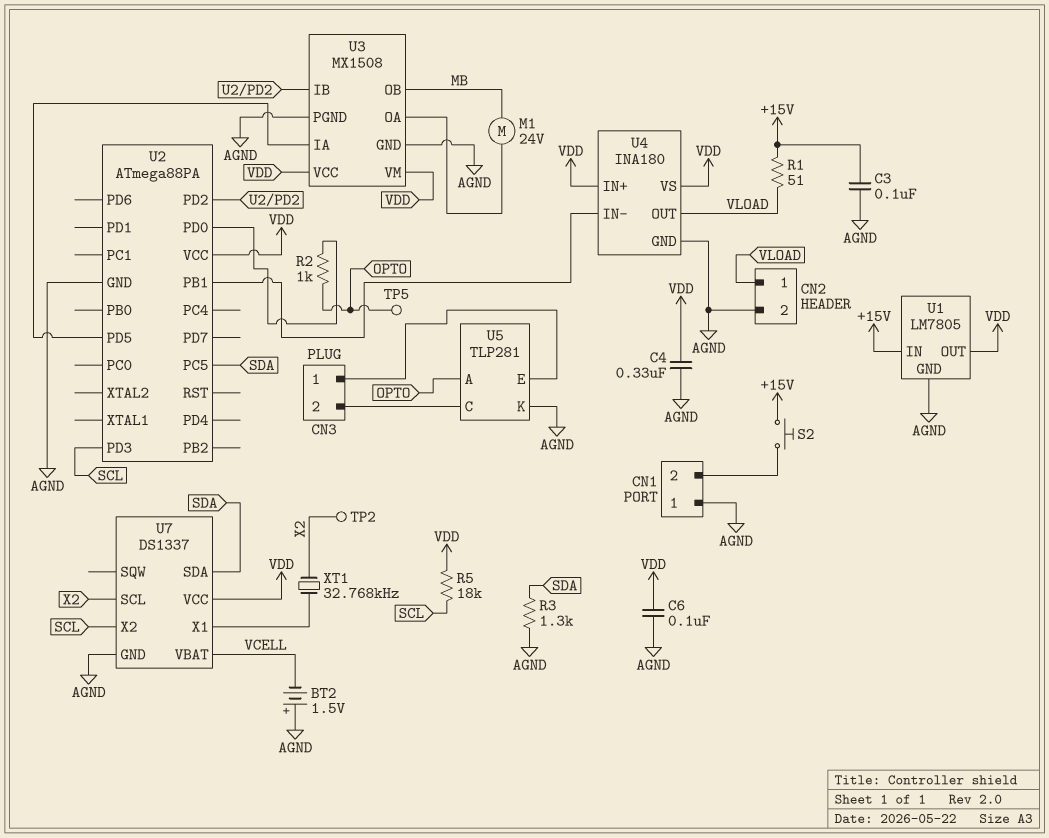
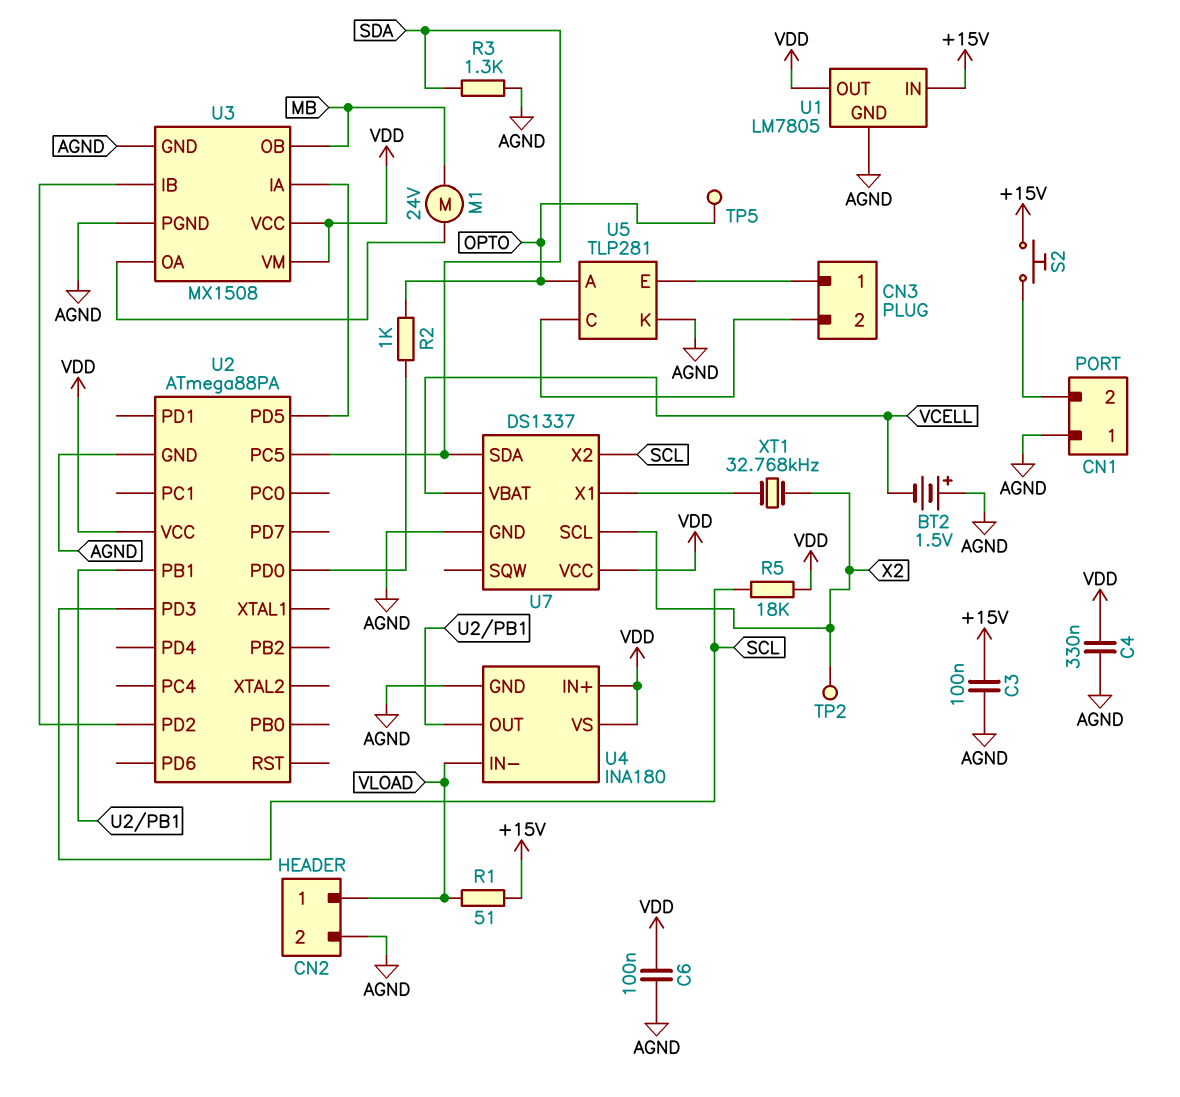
U4 pin IN-: U2/PB1 -> VLOAD
U4 pin OUT: VLOAD -> U2/PB1

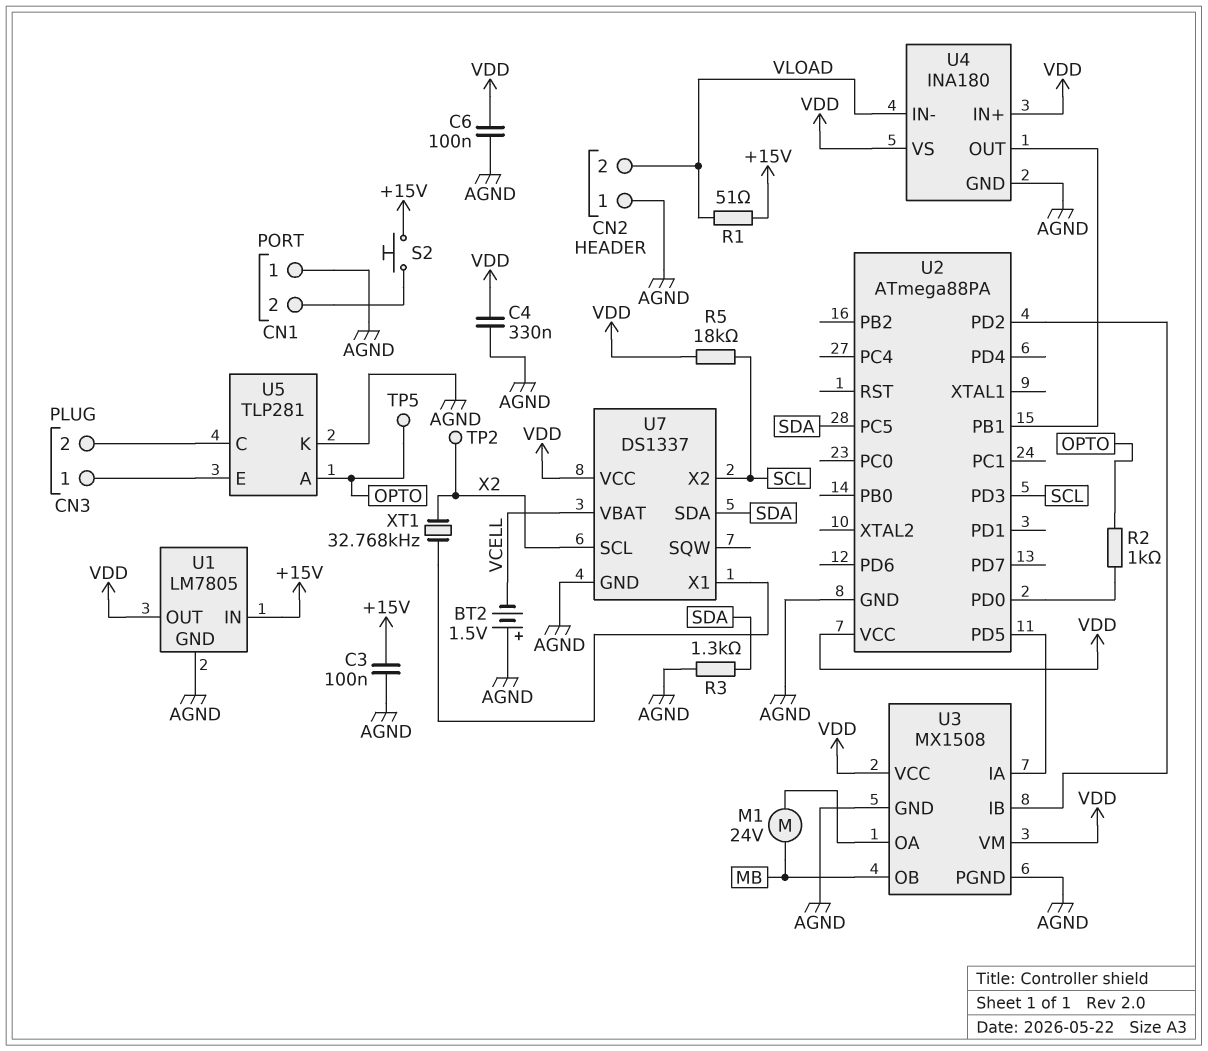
CN2 pin 1: VLOAD -> AGND
CN2 pin 2: AGND -> VLOAD

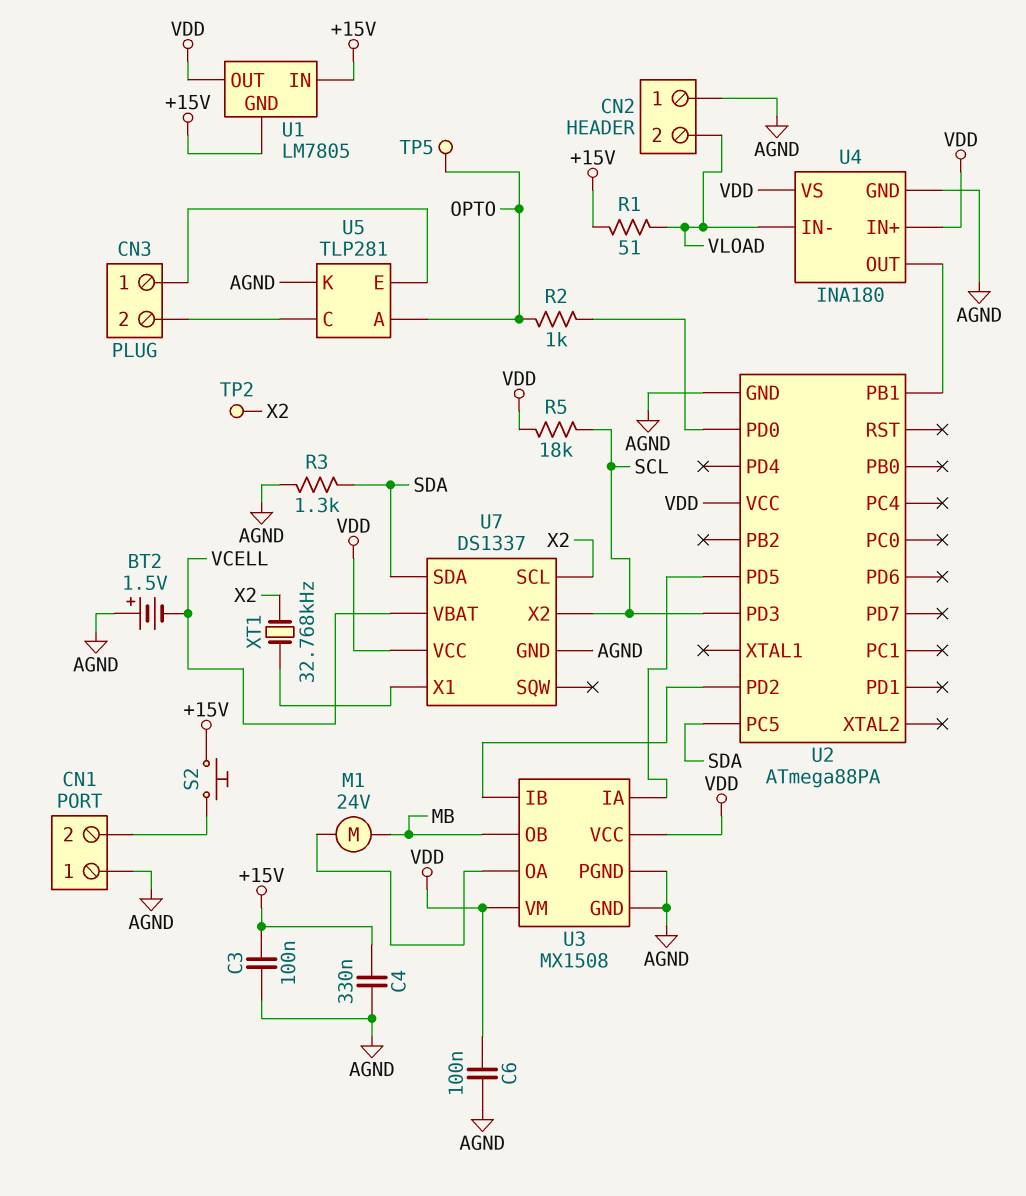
C4: 330nF (AGND, VDD) -> 330nF (+15V, AGND)
U1 pin GND: AGND -> +15V

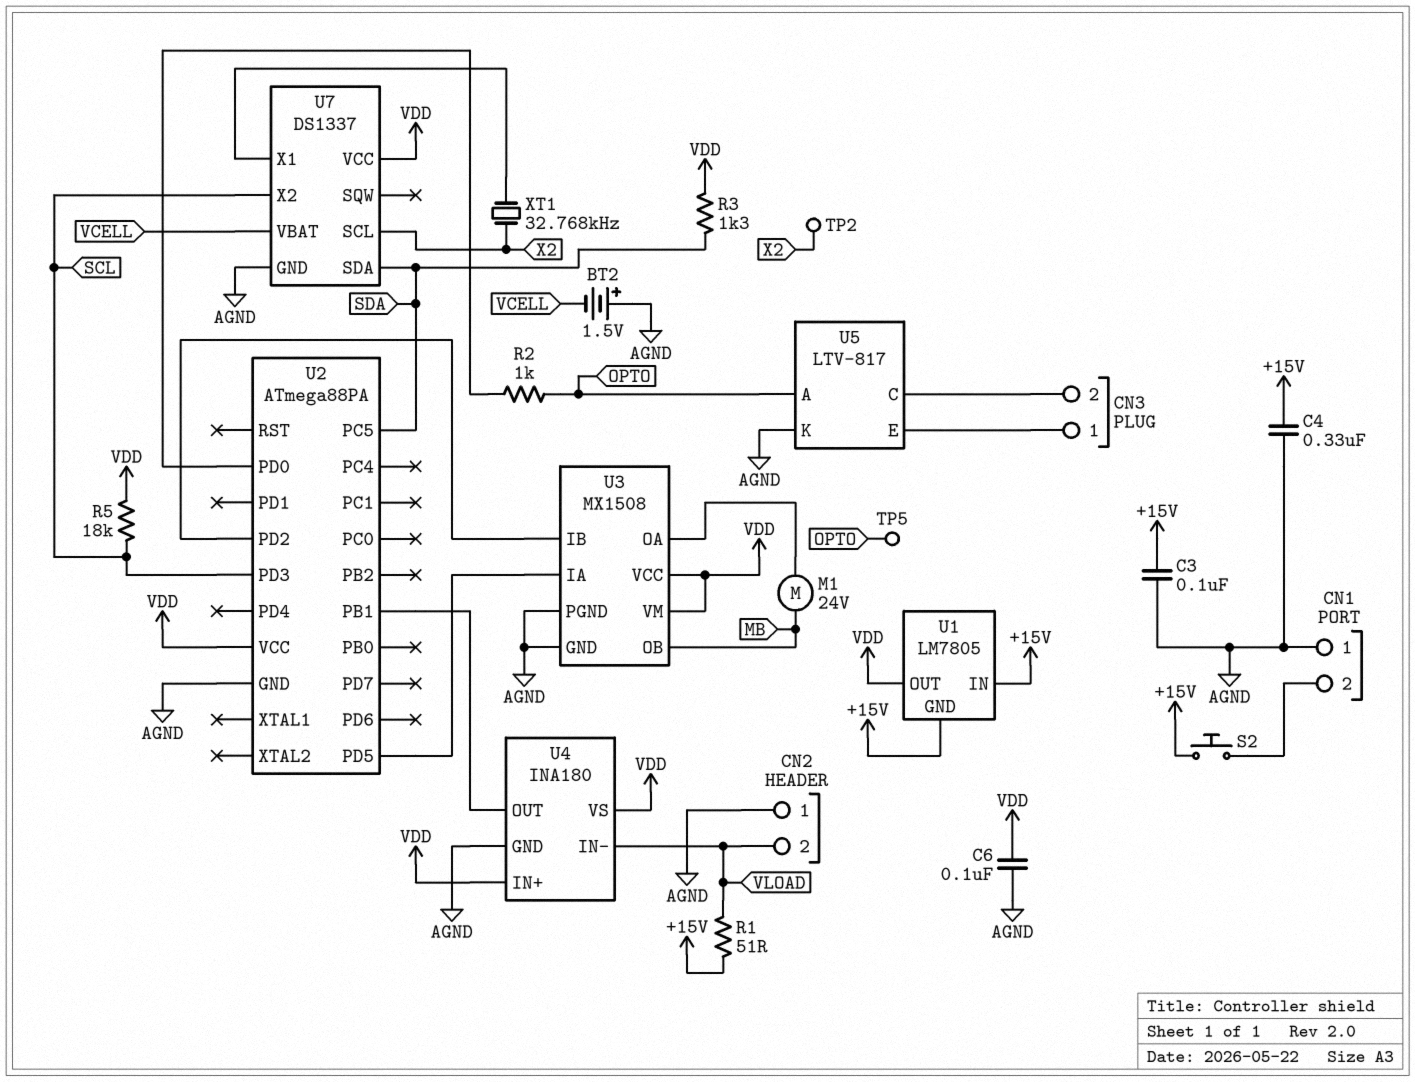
R3: 1.3k (AGND, SDA) -> 1.3k (SDA, VDD)
U5: TLP281 -> LTV-817

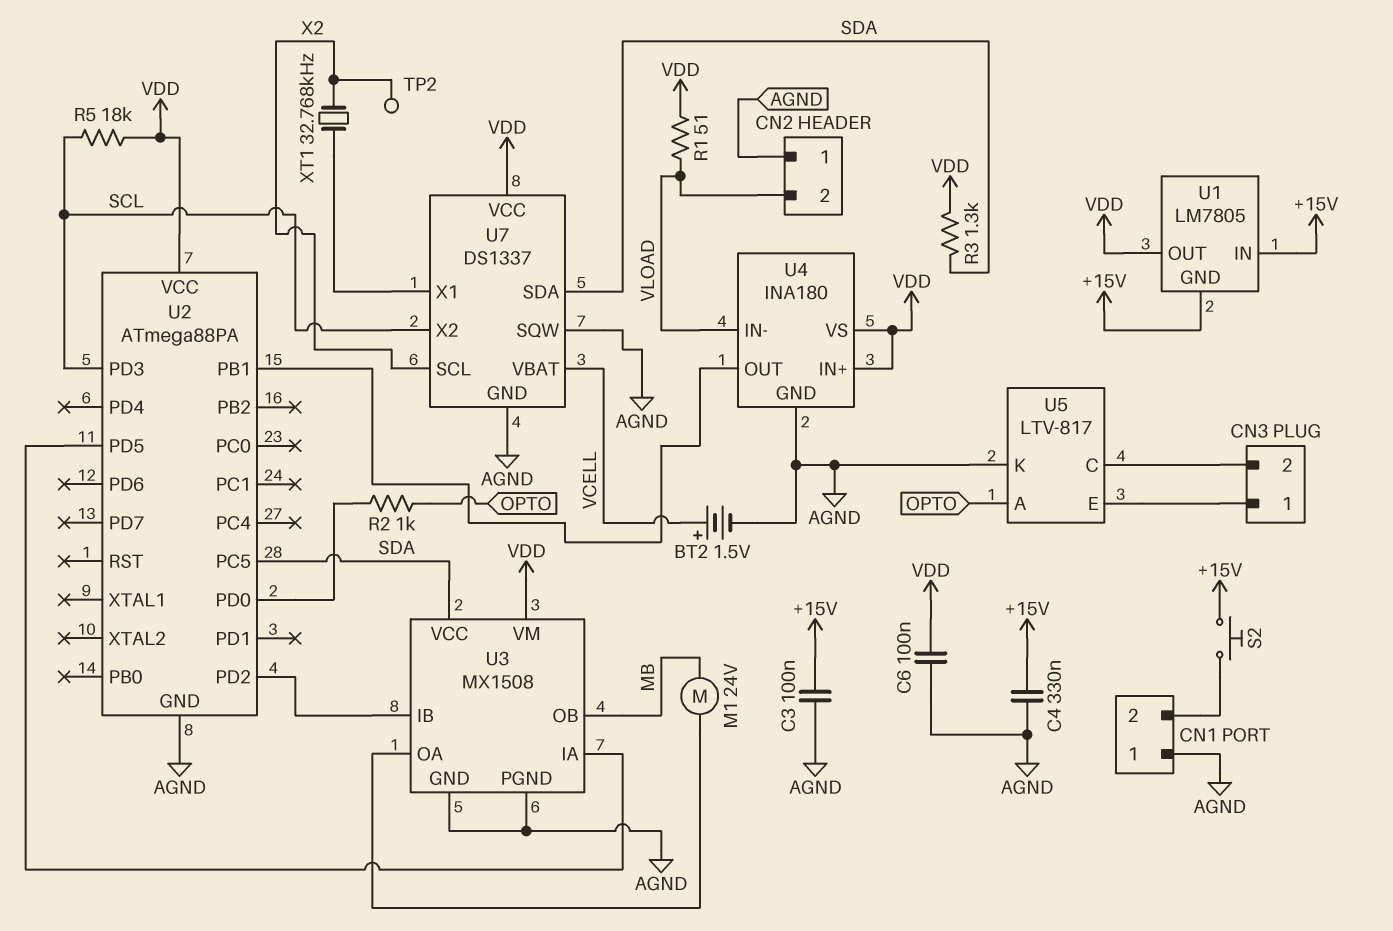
BT2: 1.5V (plus AGND, minus VCELL) -> 1.5V (plus VCELL, minus AGND)
R1: 51 (+15V, VLOAD) -> 51 (VDD, VLOAD)
TP5: test point (OPTO) -> none
U3 pin VCC: VDD -> SDA
U7 pin SQW: none -> AGND

